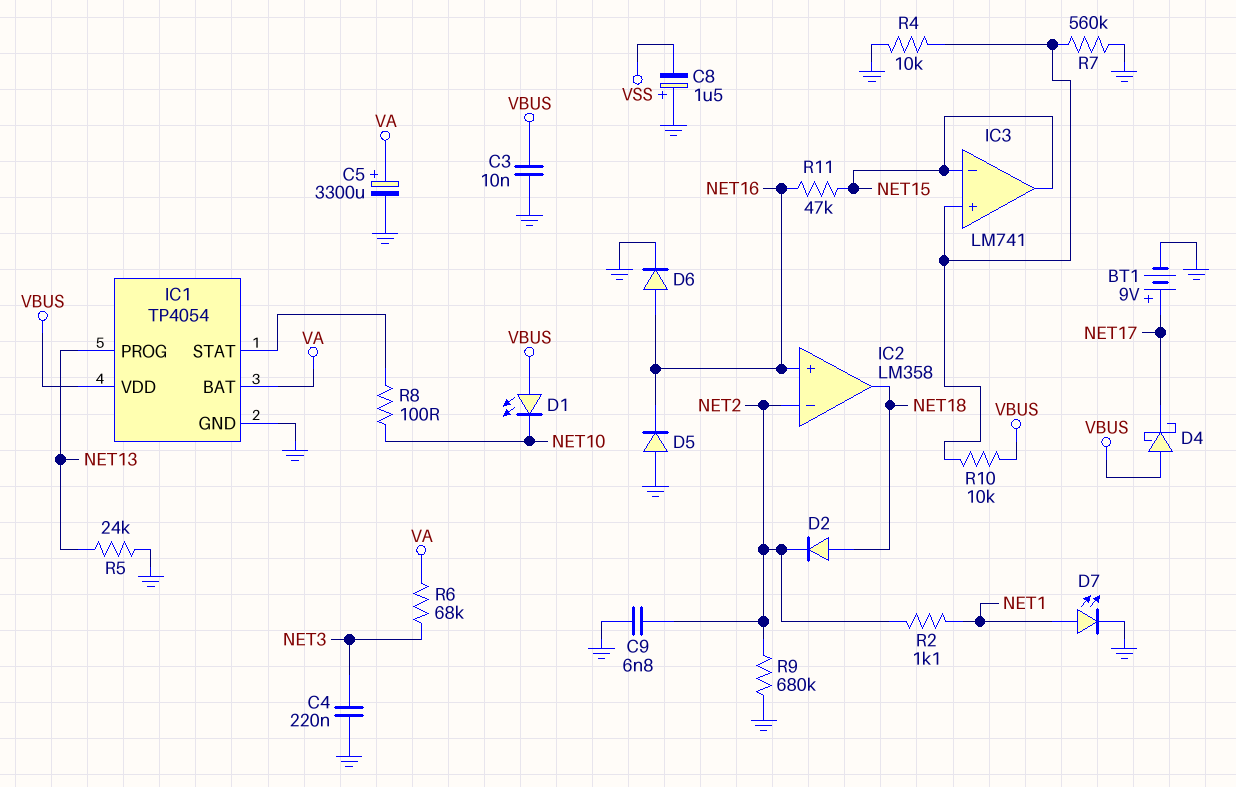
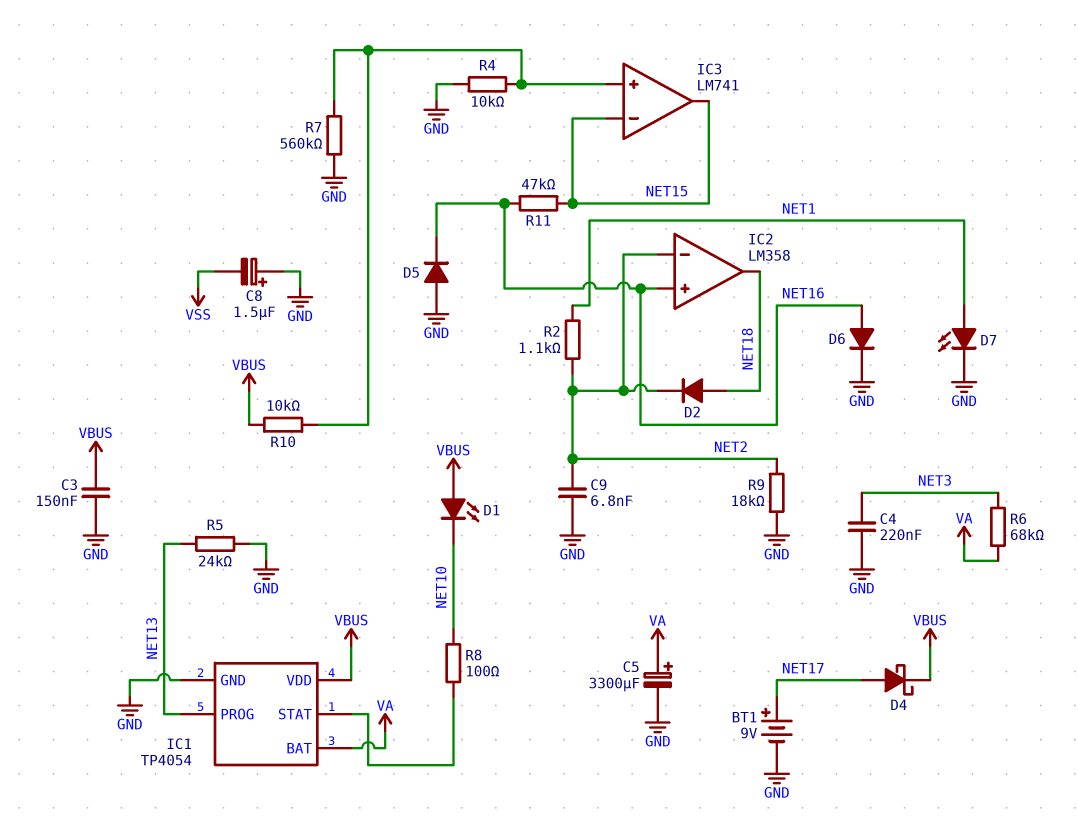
C3: 10nF (GND, VBUS) -> 150nF (GND, VBUS)
D4: schottky (A VBUS, K NET17) -> schottky (A NET17, K VBUS)
R9: 680k (GND, NET2) -> 18k (GND, NET2)

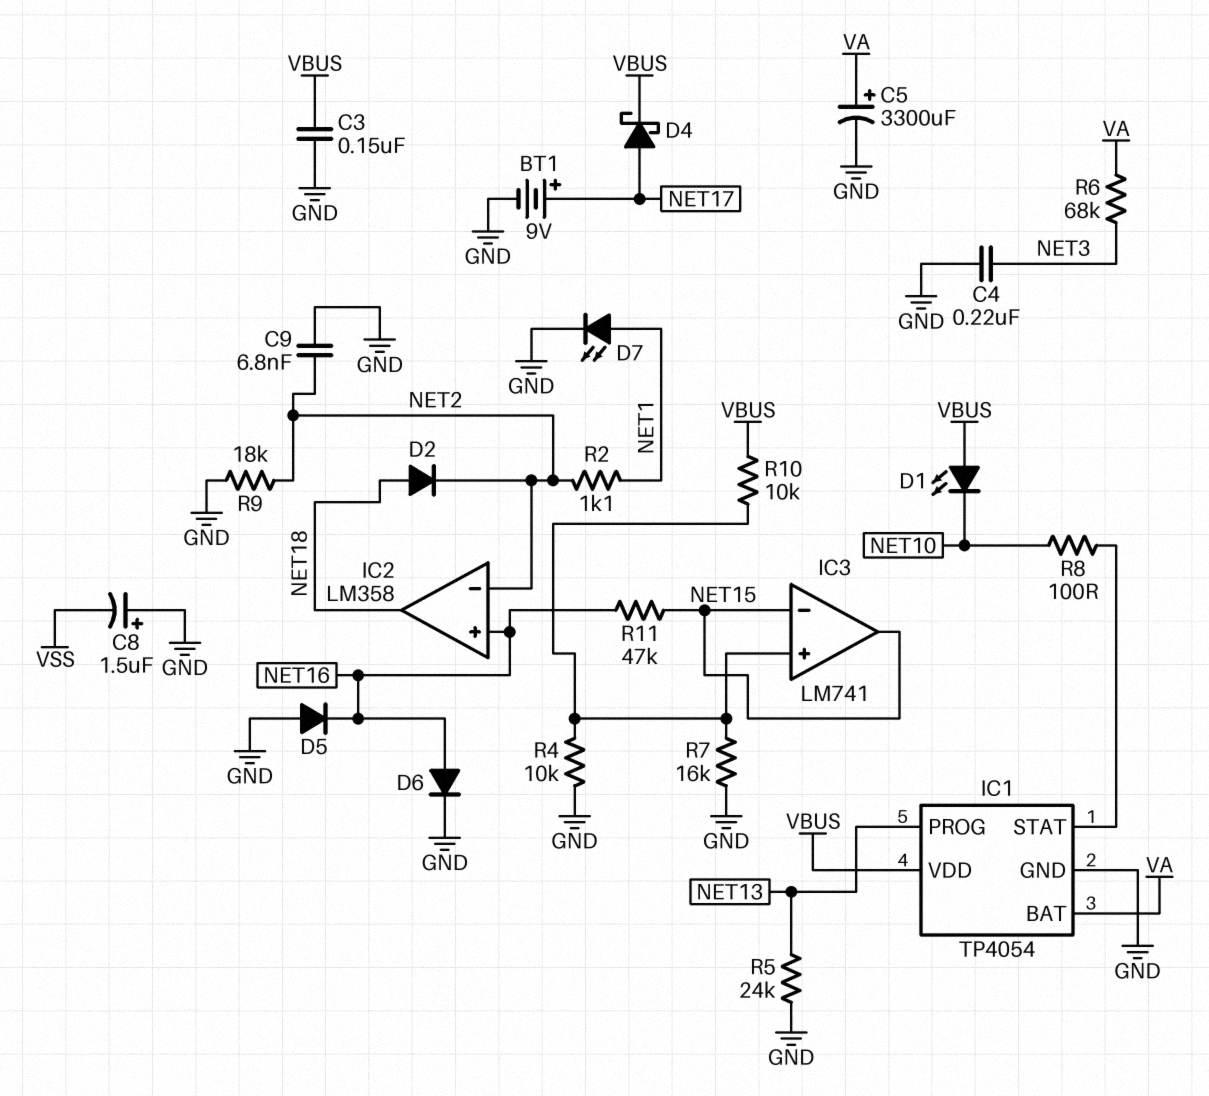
R7: 560k (GND, IC3/in+) -> 16k (GND, IC3/in+)

